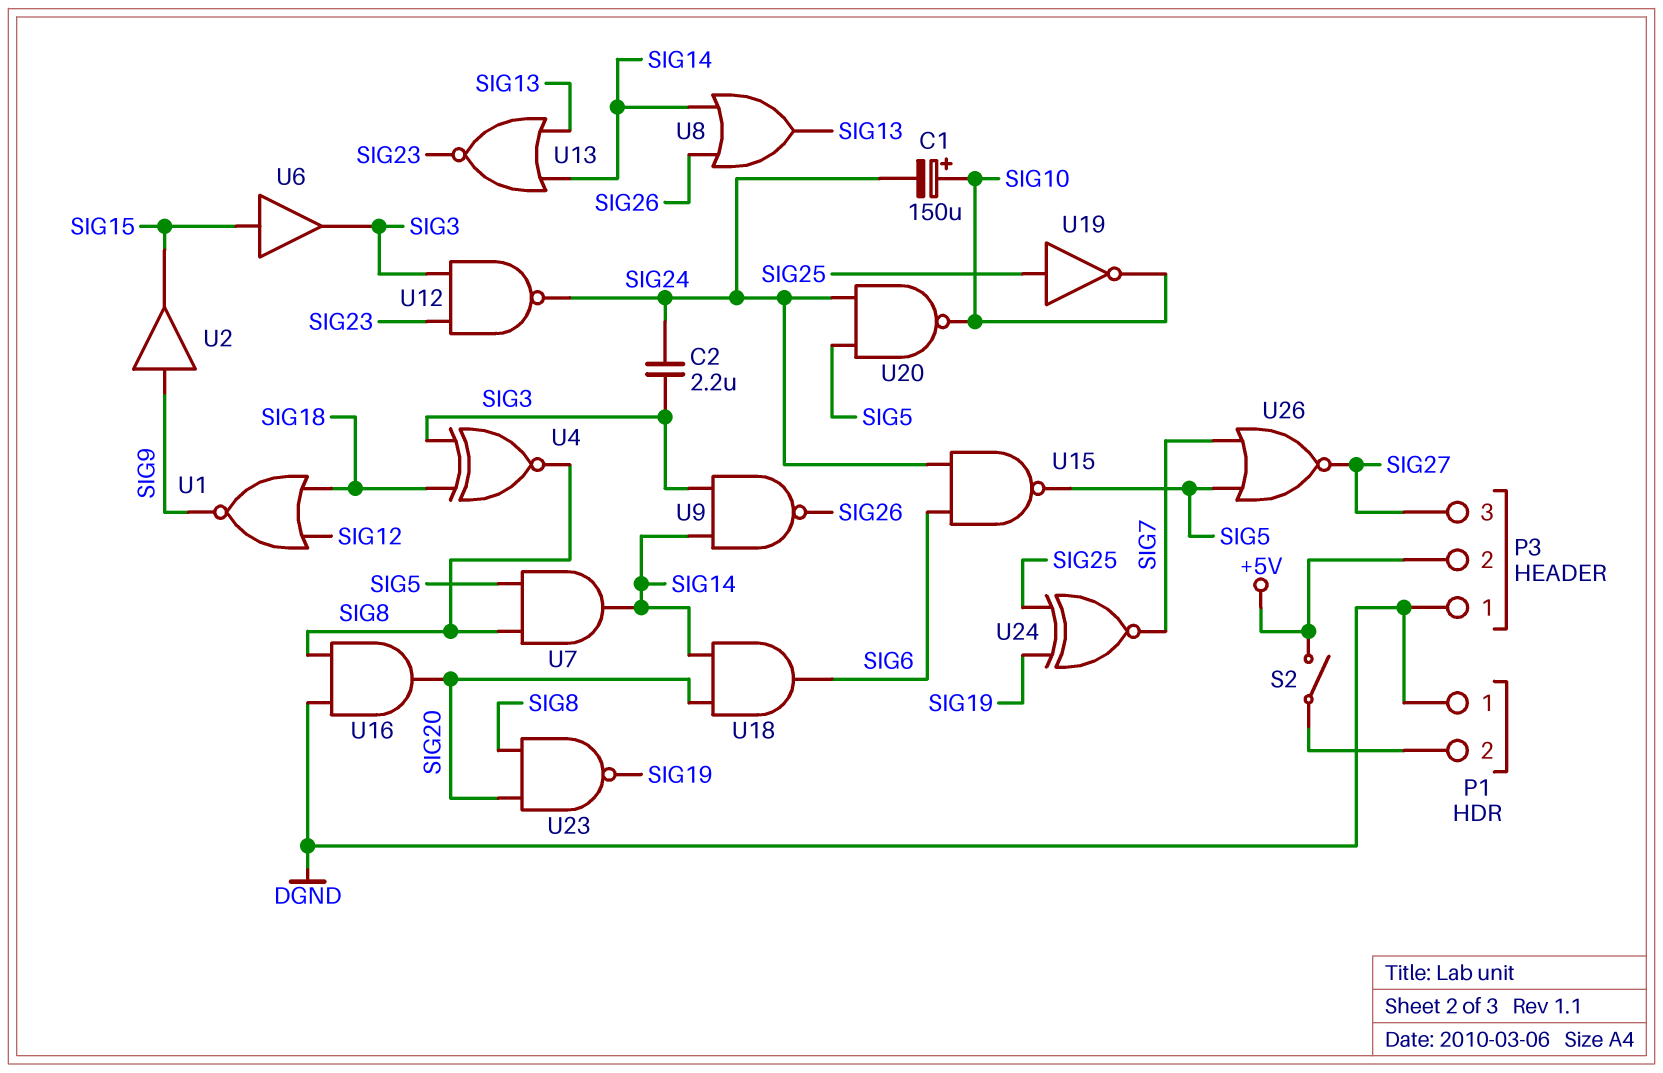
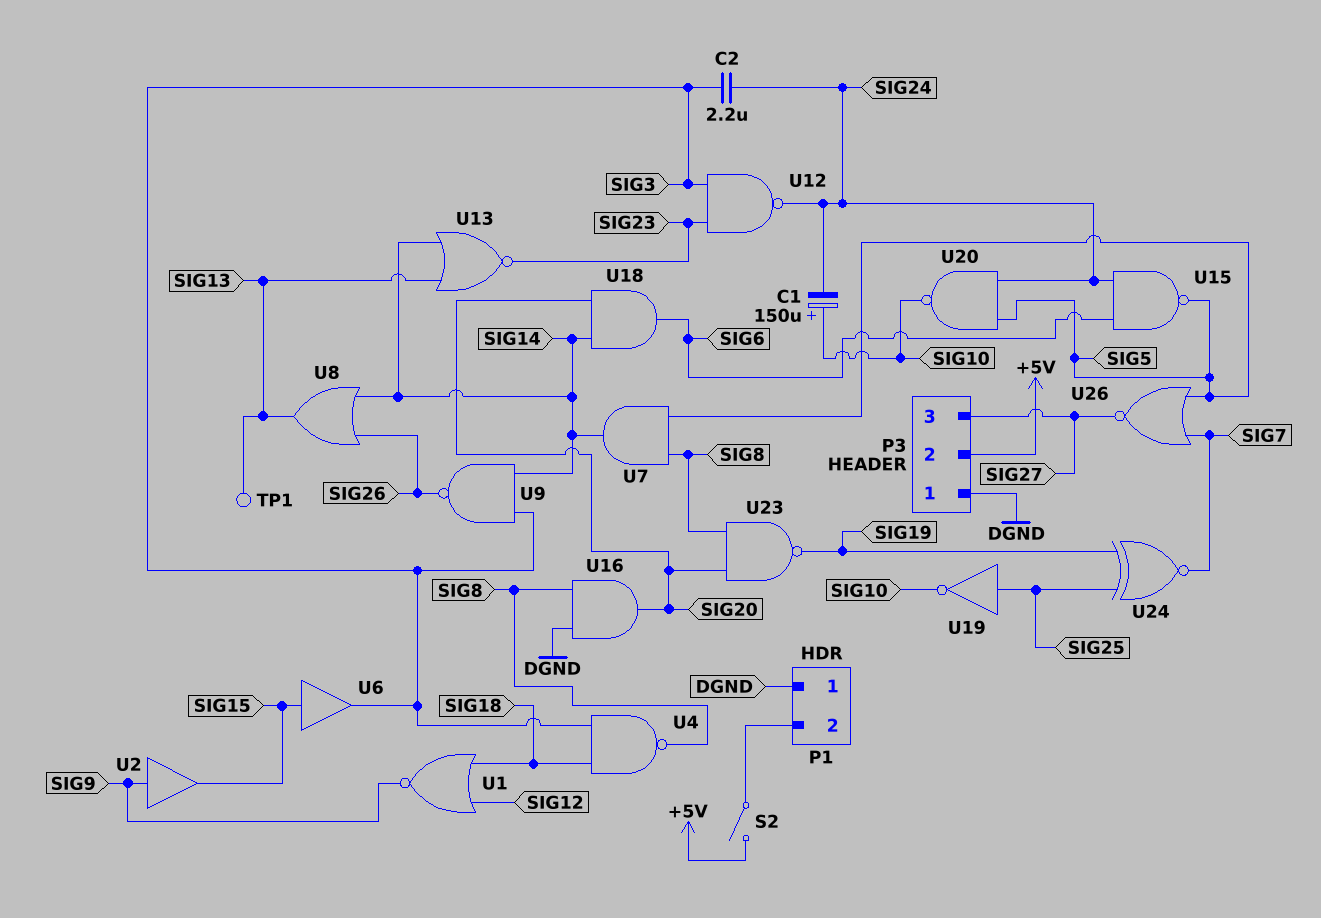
TP1: none -> test point (SIG13)
U4: XNOR (in SIG3, in SIG18, out SIG8) -> NAND (in SIG3, in SIG18, out SIG8)

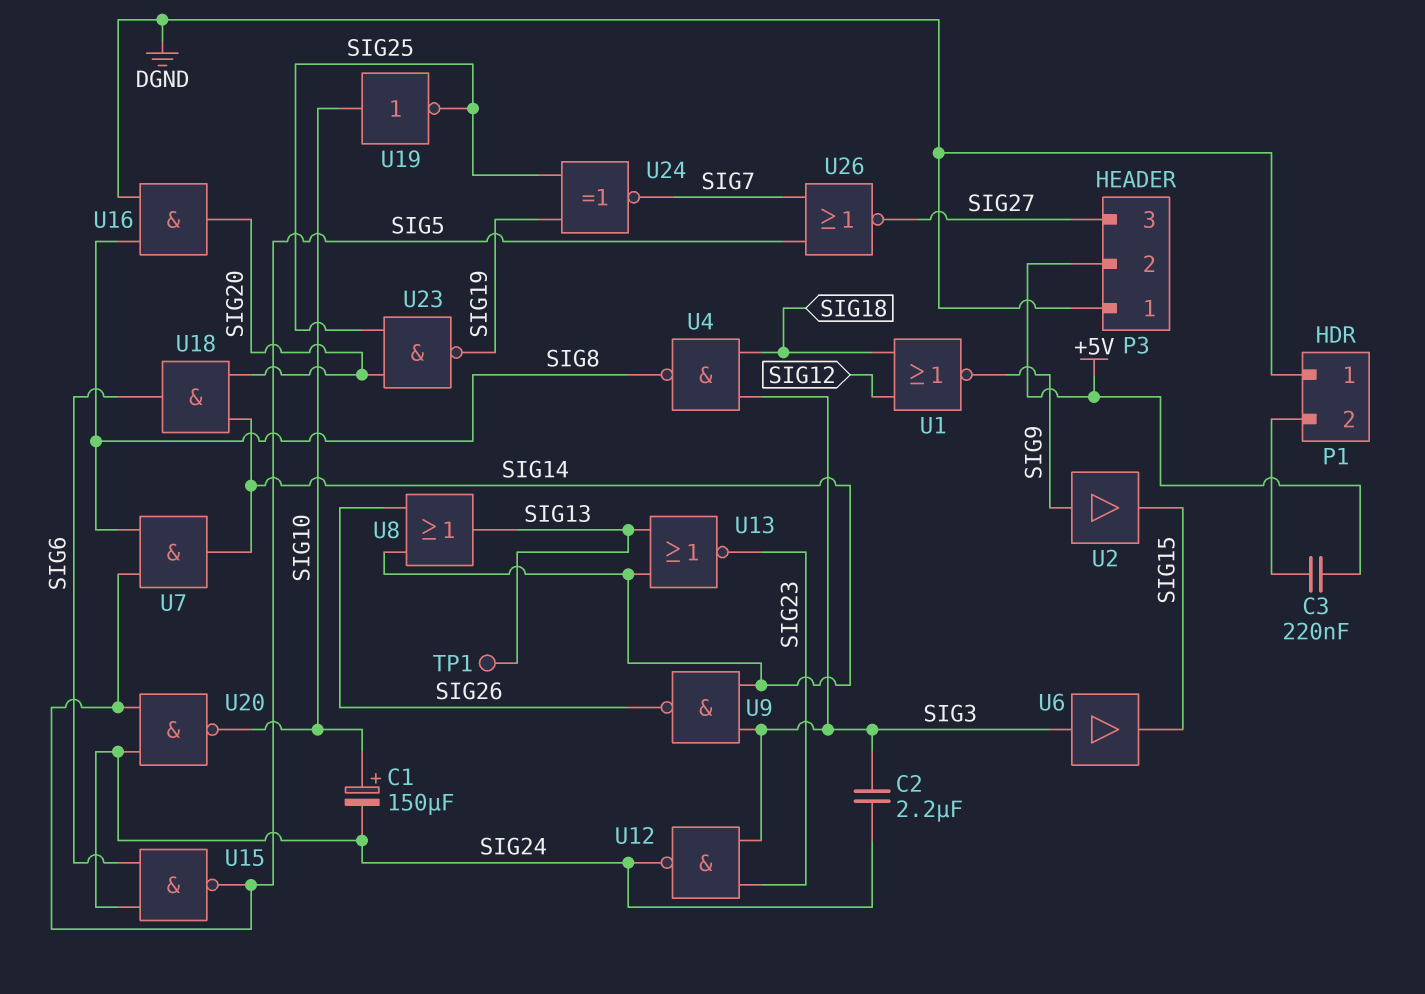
C3: none -> 220nF (+5V, P1/2)
S2: switch (+5V, P1/2) -> none
U6: buffer (in SIG15, out SIG3) -> buffer (in SIG3, out SIG15)
U19: NOT (in SIG25, out SIG10) -> NOT (in SIG10, out SIG25)
U23: NAND (in SIG8, in SIG20, out SIG19) -> NAND (in SIG20, in SIG25, out SIG19)

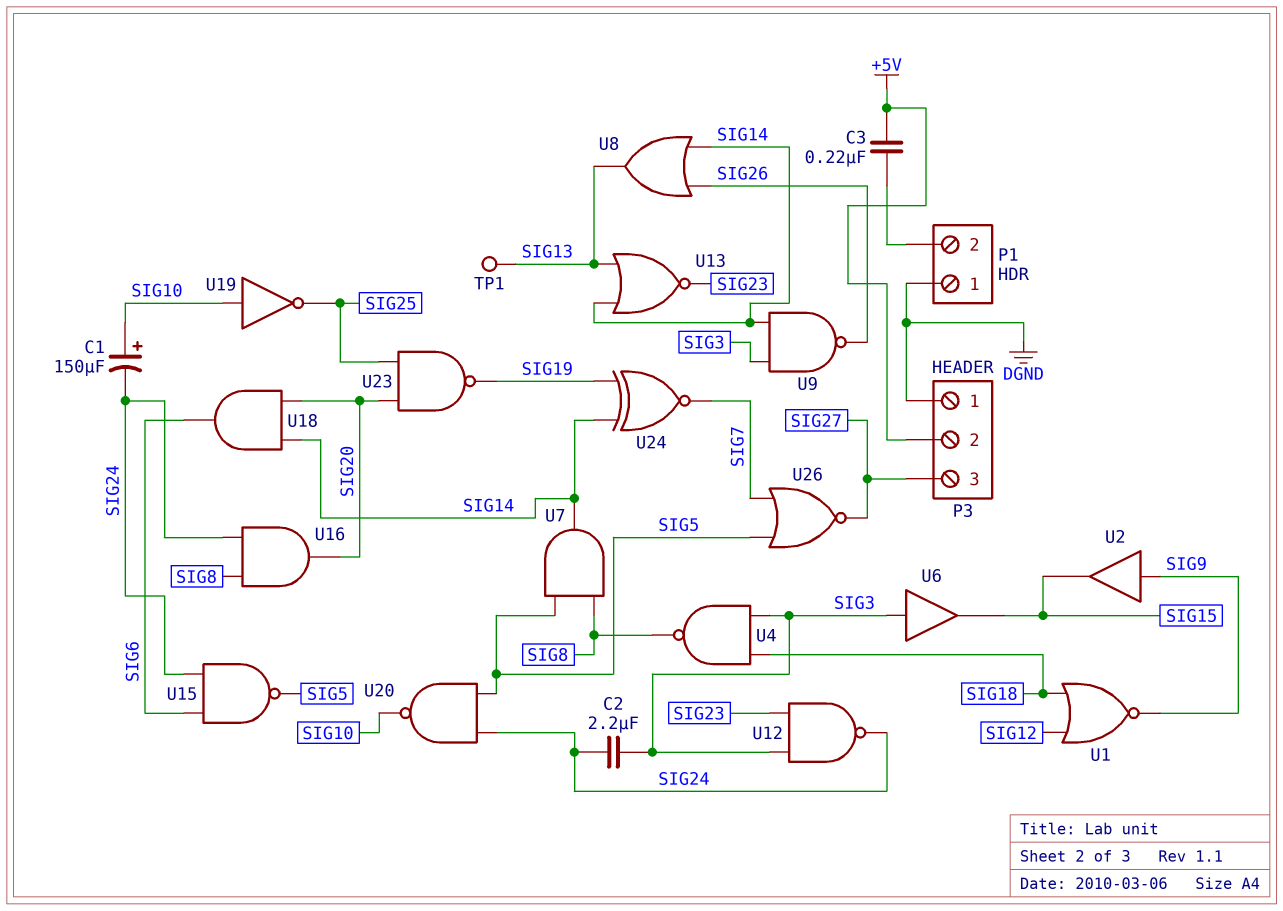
U16: AND (in DGND, in SIG8, out SIG20) -> AND (in SIG8, in SIG24, out SIG20)
U24: XNOR (in SIG19, in SIG25, out SIG7) -> XNOR (in SIG14, in SIG19, out SIG7)

